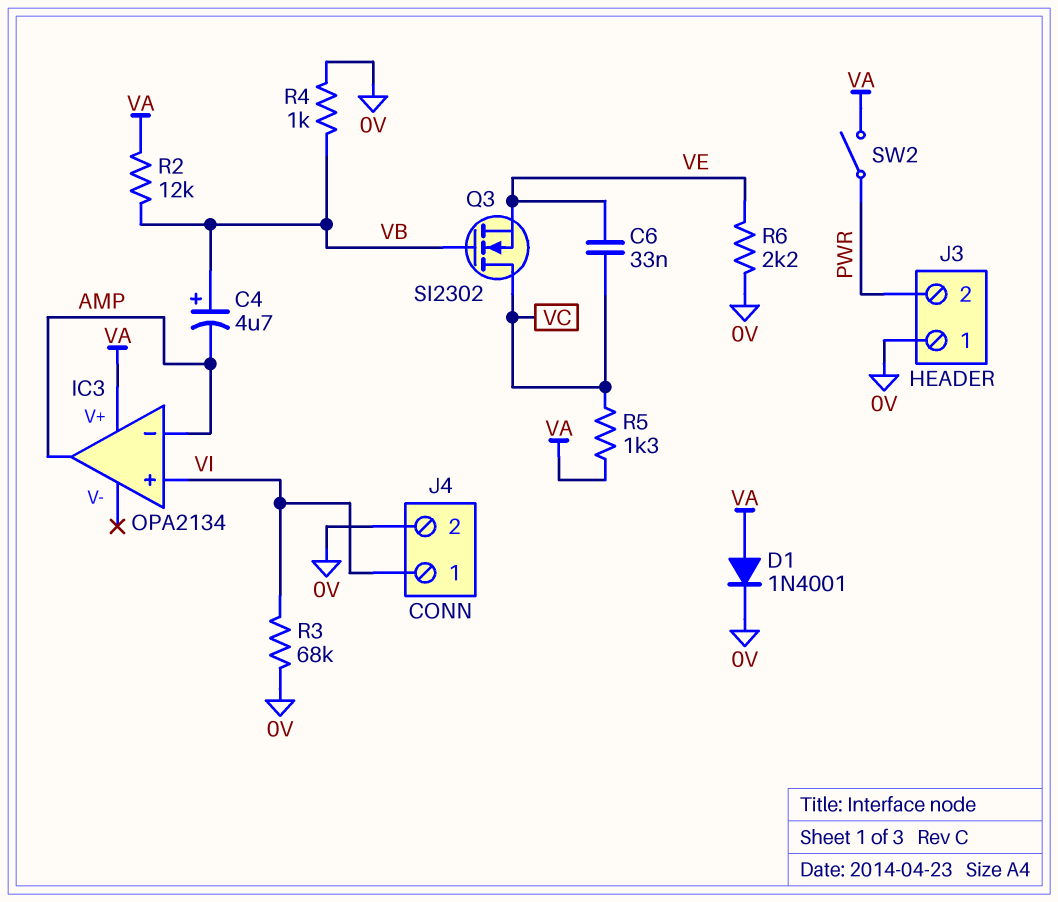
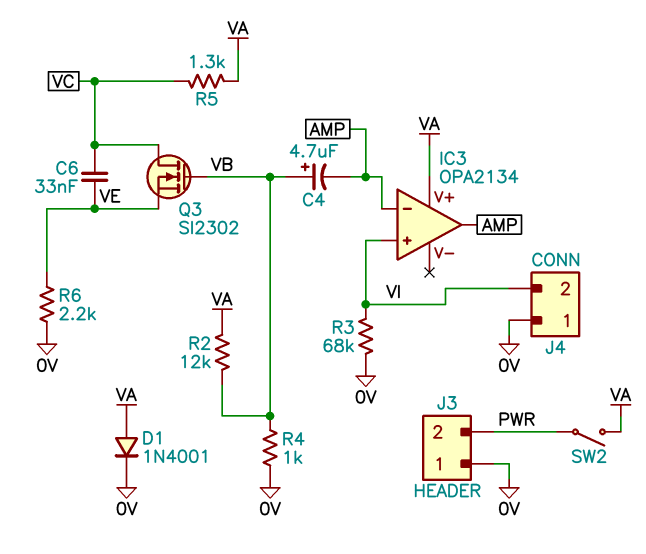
J4 pin 1: VI -> 0V
J4 pin 2: 0V -> VI

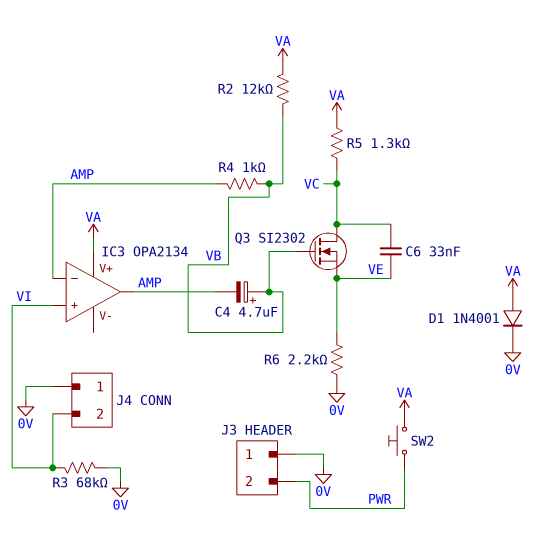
R4: 1k (0V, VB) -> 1k (AMP, VB)
SW2: switch (PWR, VA) -> button (PWR, VA)

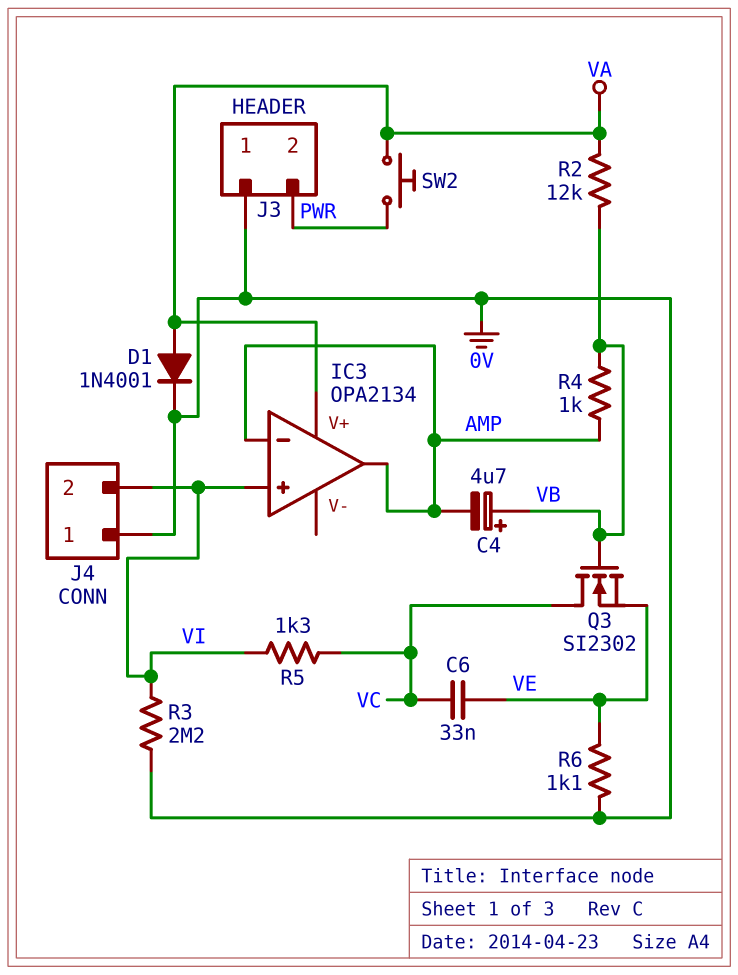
R3: 68k (0V, VI) -> 2.2M (0V, VI)
R5: 1.3k (VA, VC) -> 1.3k (VC, VI)
R6: 2.2k (0V, VE) -> 1.1k (0V, VE)

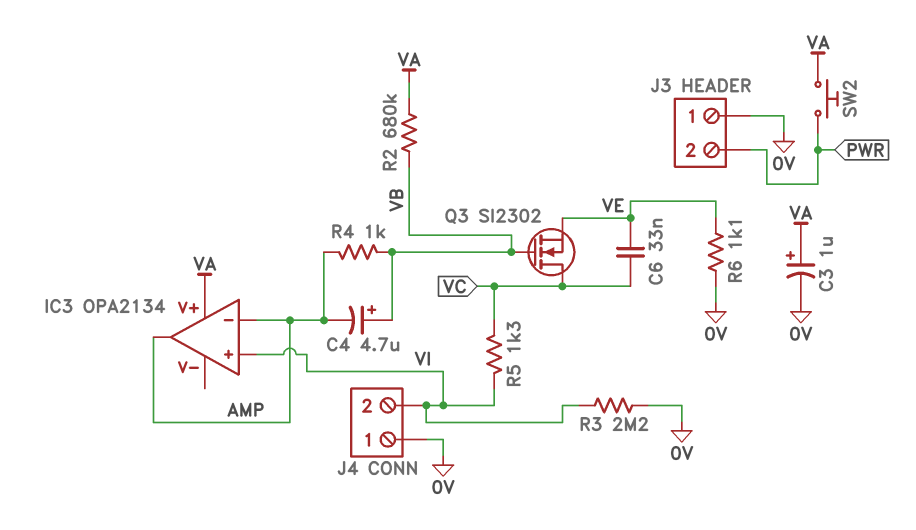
C3: none -> 1uF (plus VA, minus 0V)
D1: diode 1N4001 (A VA, K 0V) -> none
R2: 12k (VA, VB) -> 680k (VA, VB)

